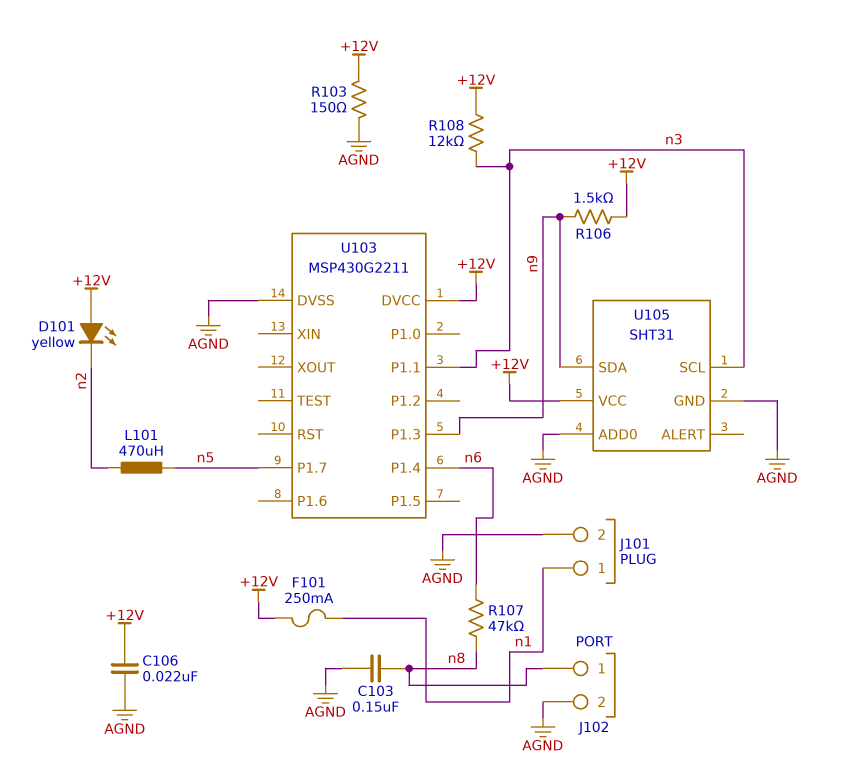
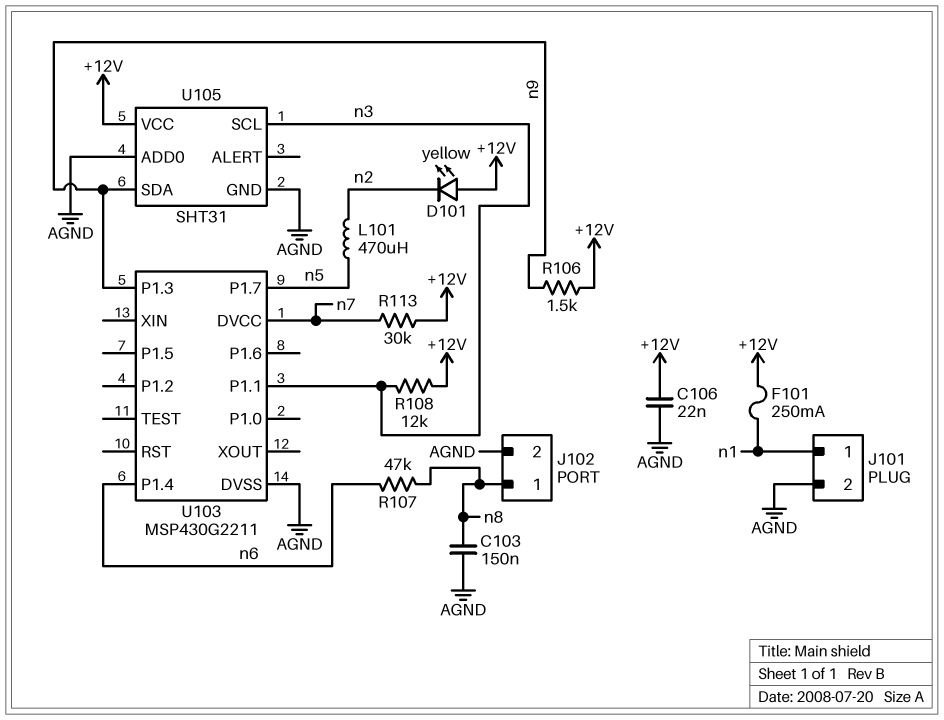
R103: 150 (+12V, AGND) -> none
R113: none -> 30k (+12V, n7)
U103 pin DVCC: +12V -> n7

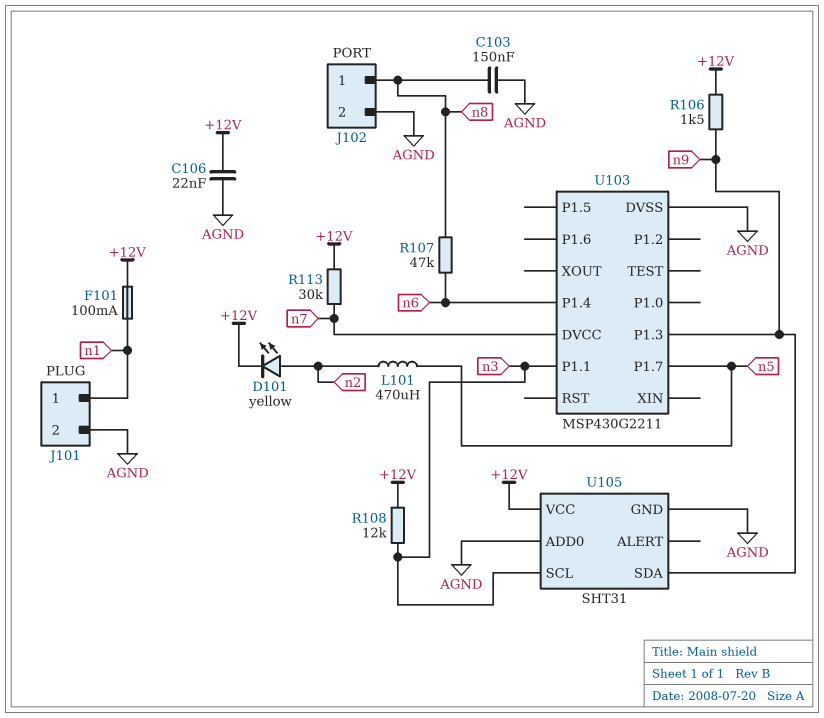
D101: LED yellow (A +12V, K n2) -> LED yellow (A n2, K +12V)
F101: 250mA (+12V, n1) -> 100mA (+12V, n1)

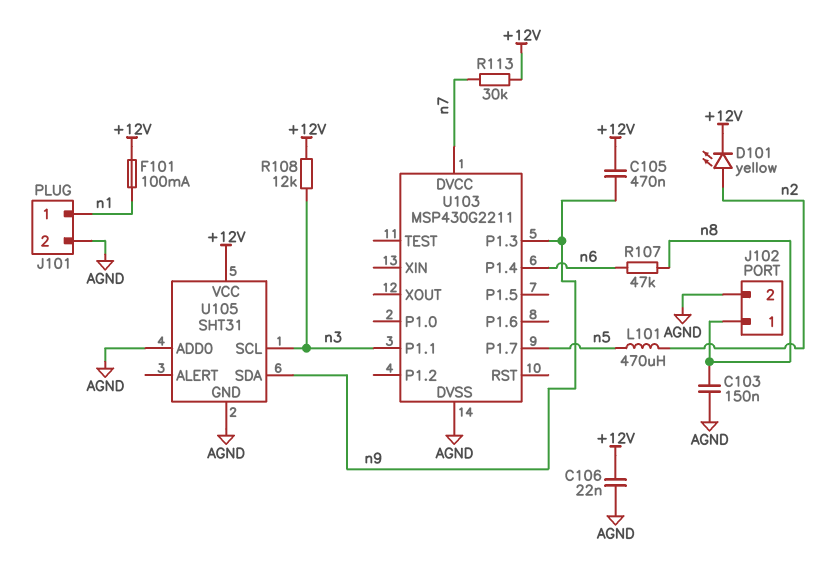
C105: none -> 470nF (+12V, n9)
R106: 1.5k (+12V, n9) -> none

